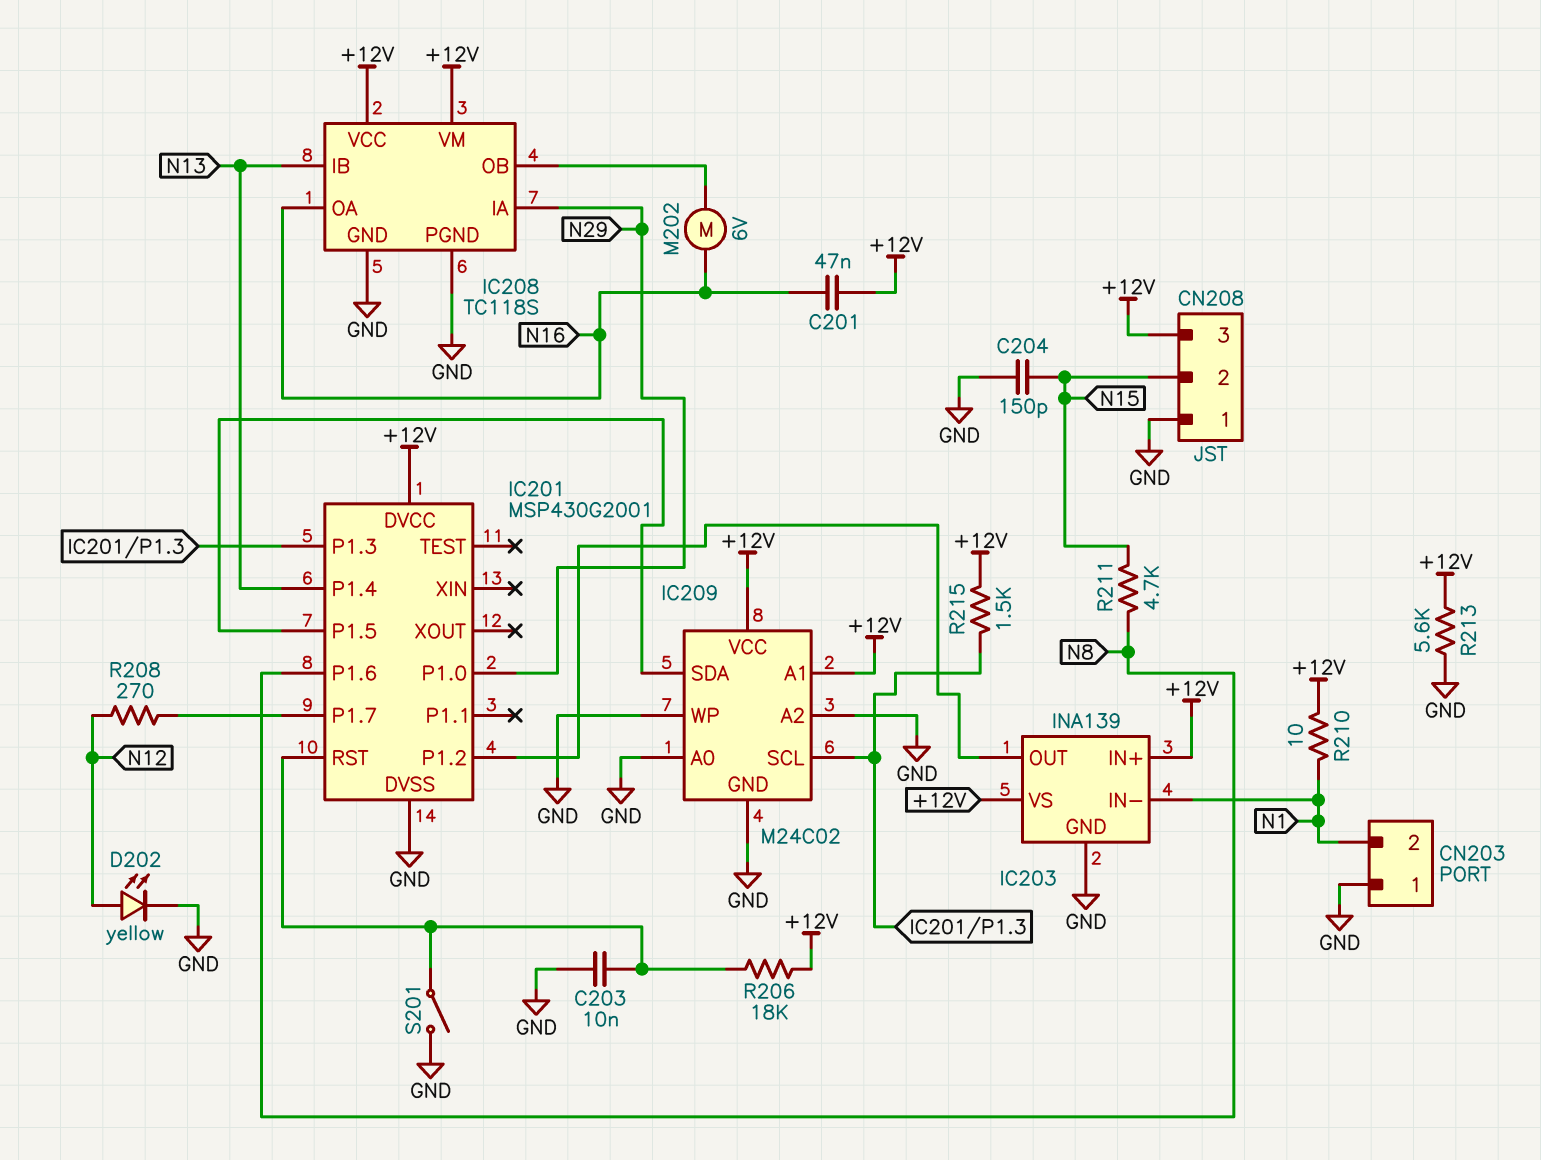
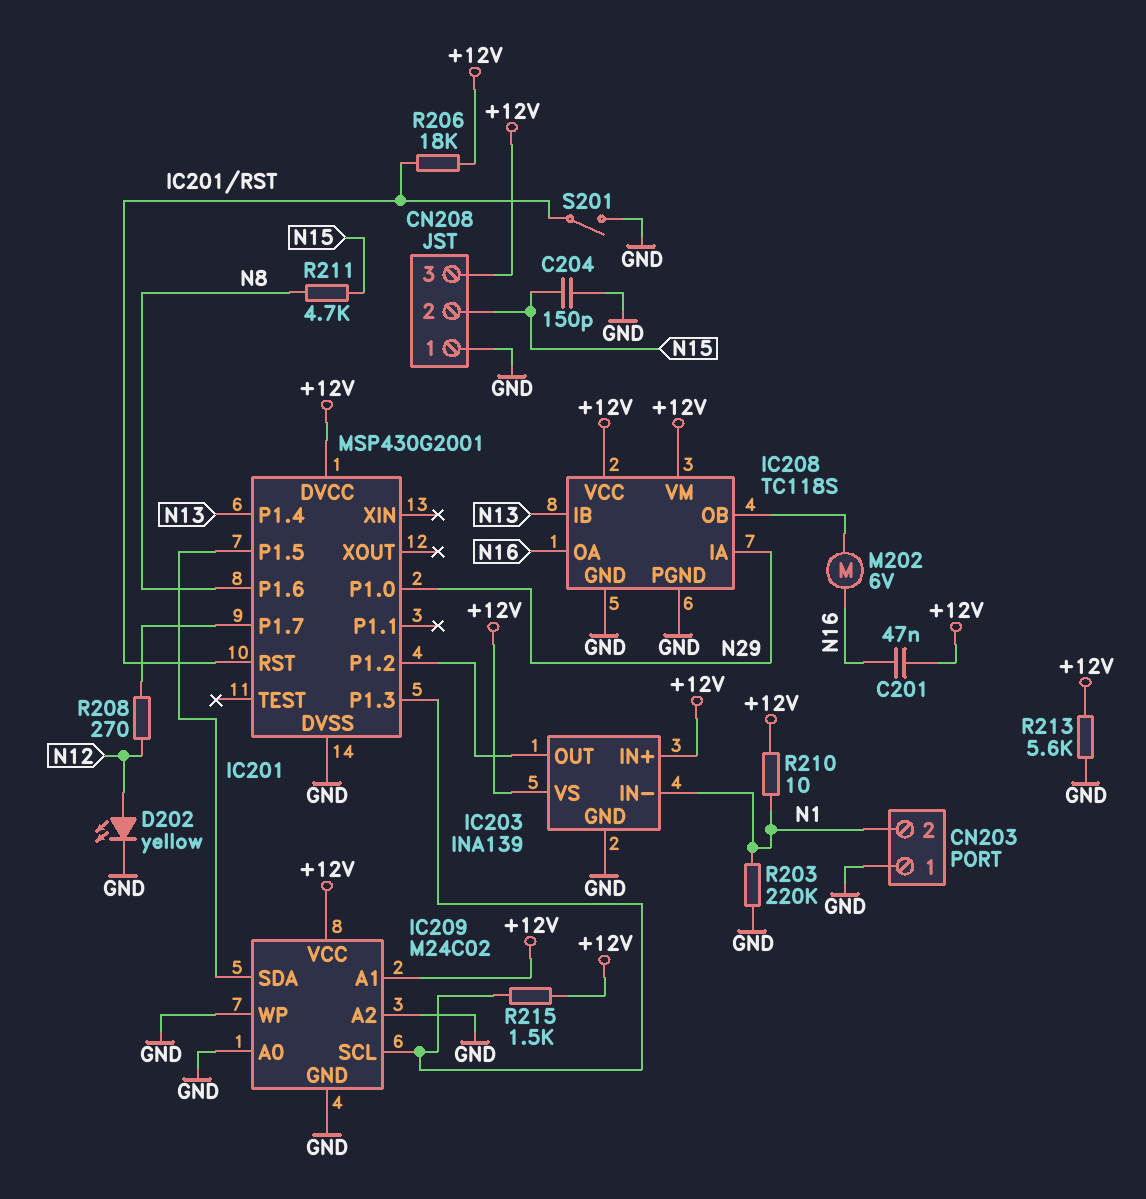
C203: 10nF (GND, IC201/RST) -> none
R203: none -> 220k (GND, N1)

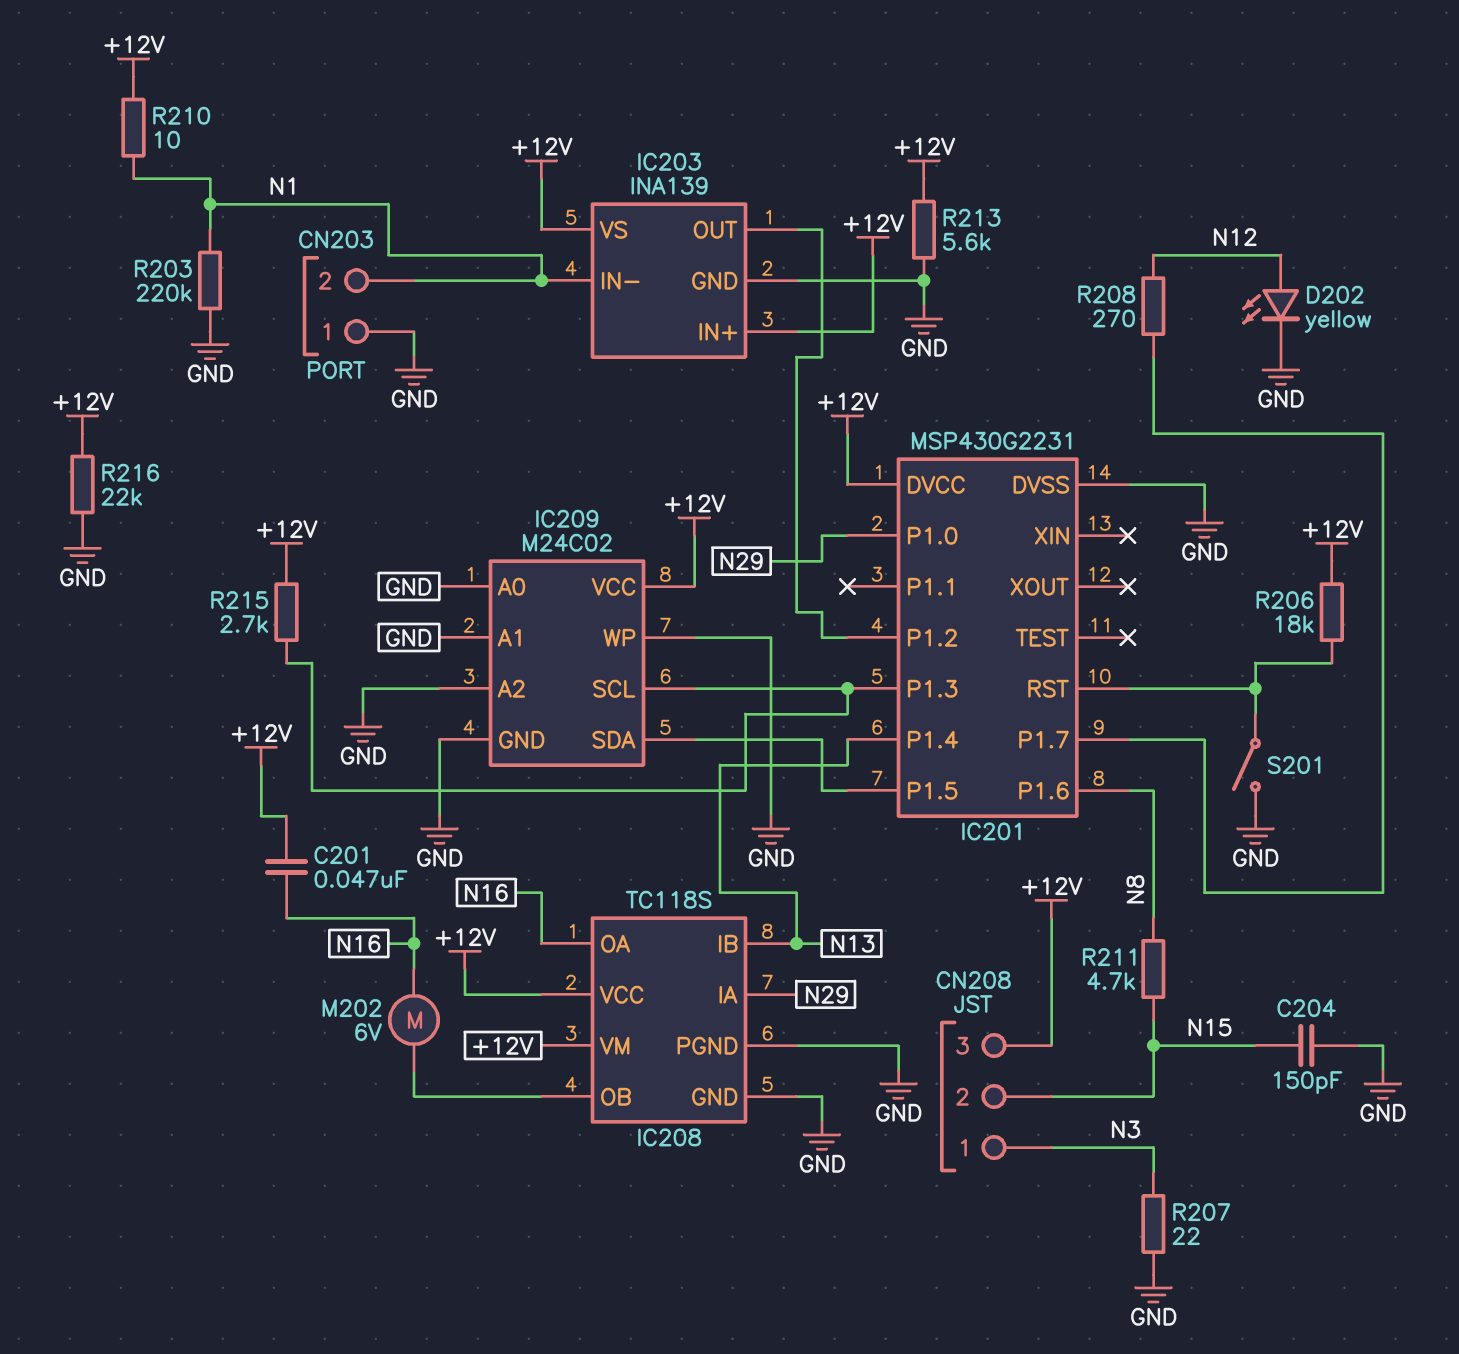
CN208 pin 1: GND -> N3
IC201: MSP430G2001 -> MSP430G2231
IC209 pin A1: +12V -> GND
R207: none -> 22 (GND, N3)
R215: 1.5k (+12V, IC201/P1.3) -> 2.7k (+12V, IC201/P1.3)
R216: none -> 22k (+12V, GND)

